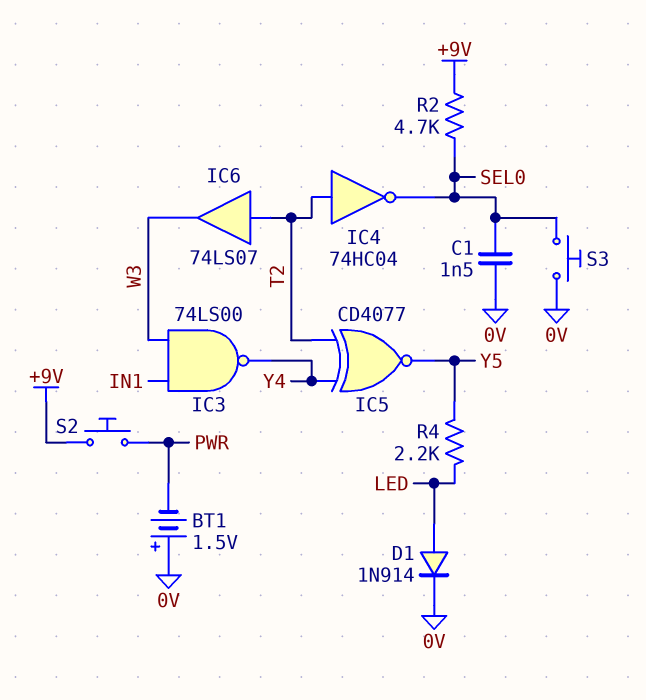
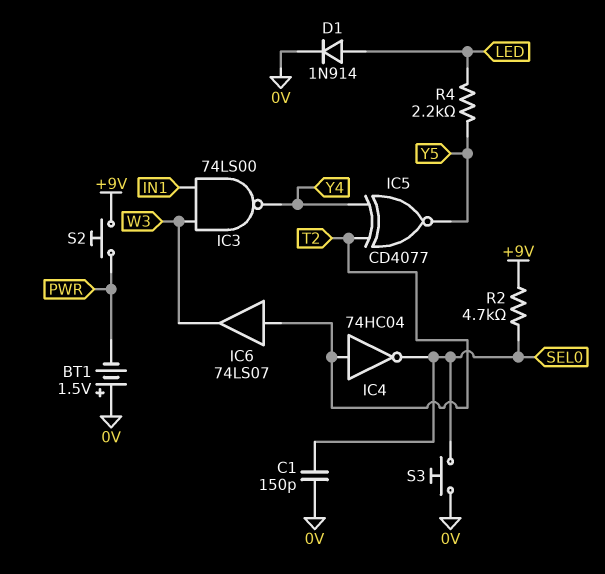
C1: 1.5nF (0V, SEL0) -> 150pF (0V, SEL0)

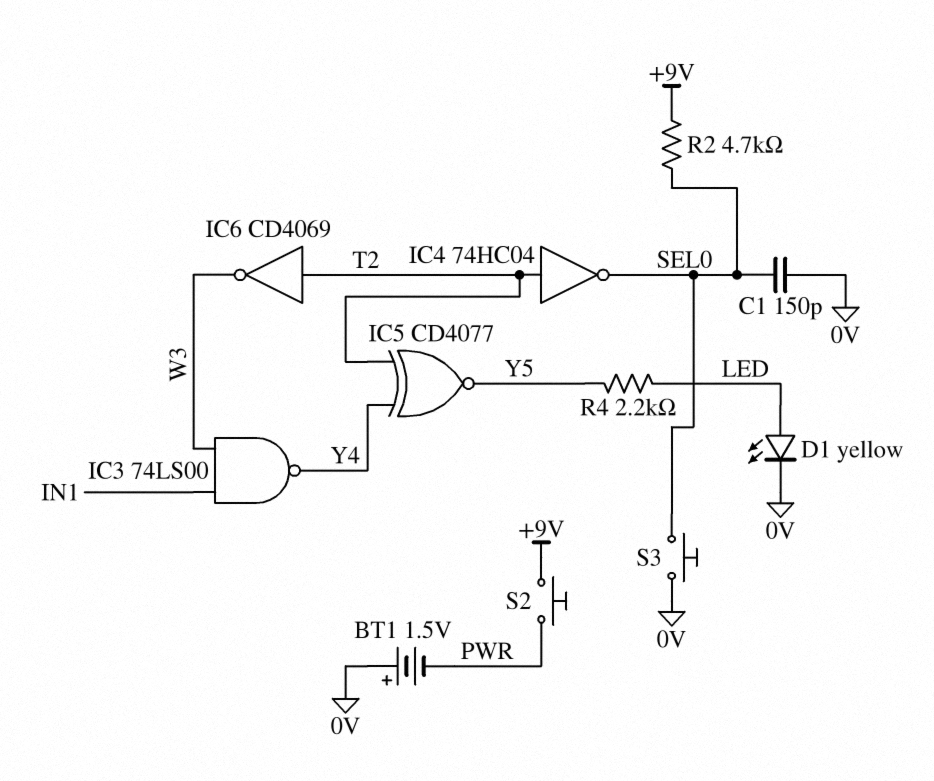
D1: diode 1N914 (A LED, K 0V) -> LED yellow (A LED, K 0V)
IC6: buffer 74LS07 (in T2, out W3) -> NOT CD4069 (in T2, out W3)

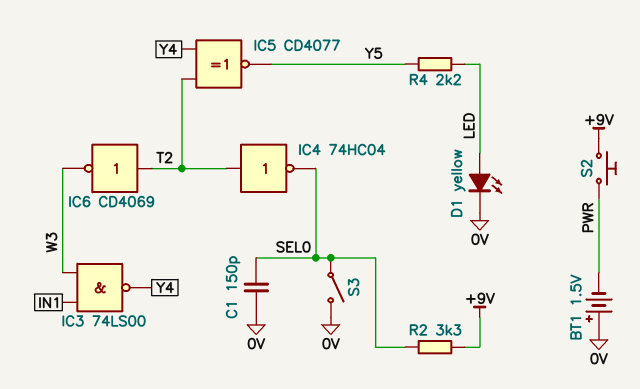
R2: 4.7k (+9V, SEL0) -> 3.3k (+9V, SEL0)
S3: button (0V, SEL0) -> switch (0V, SEL0)

